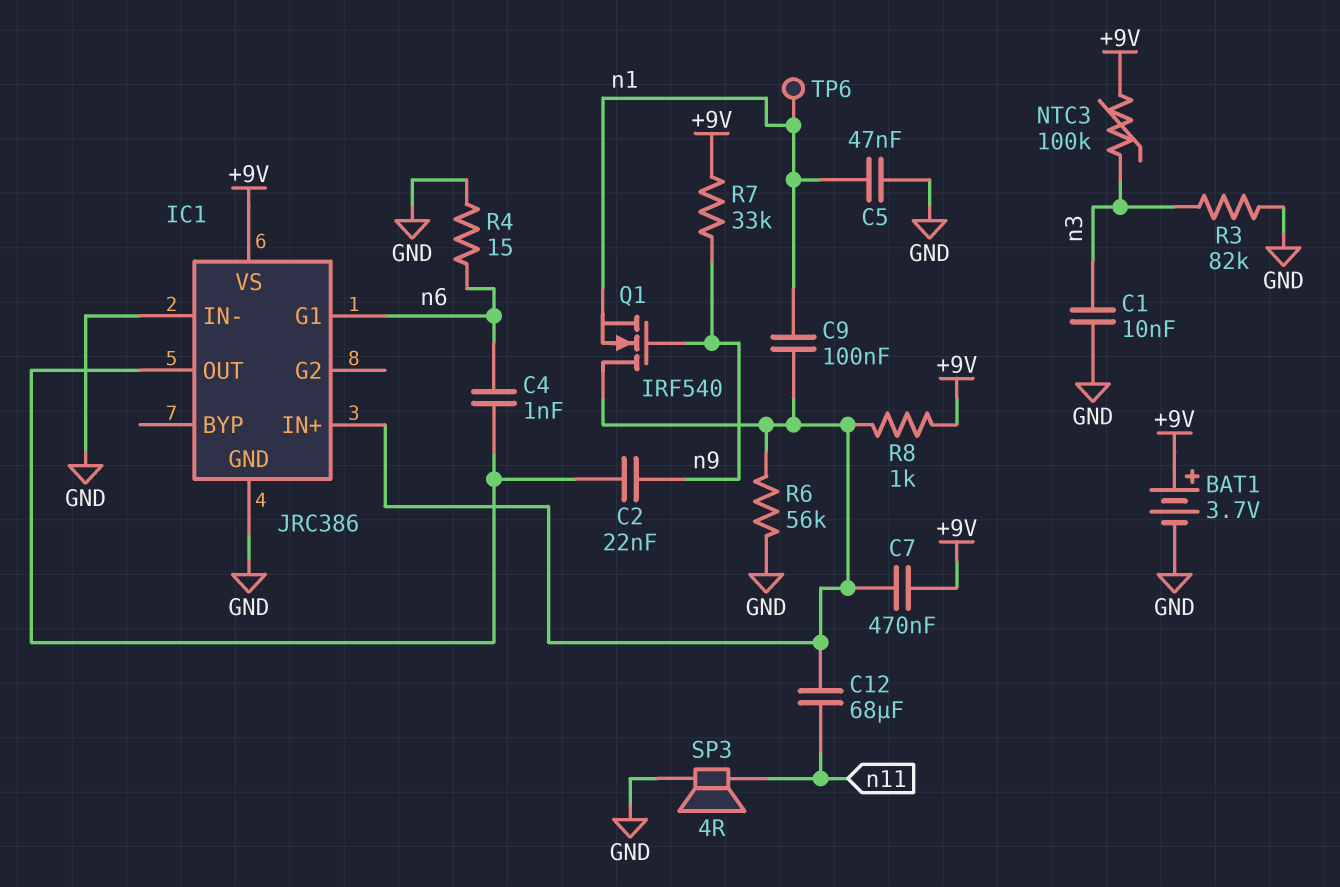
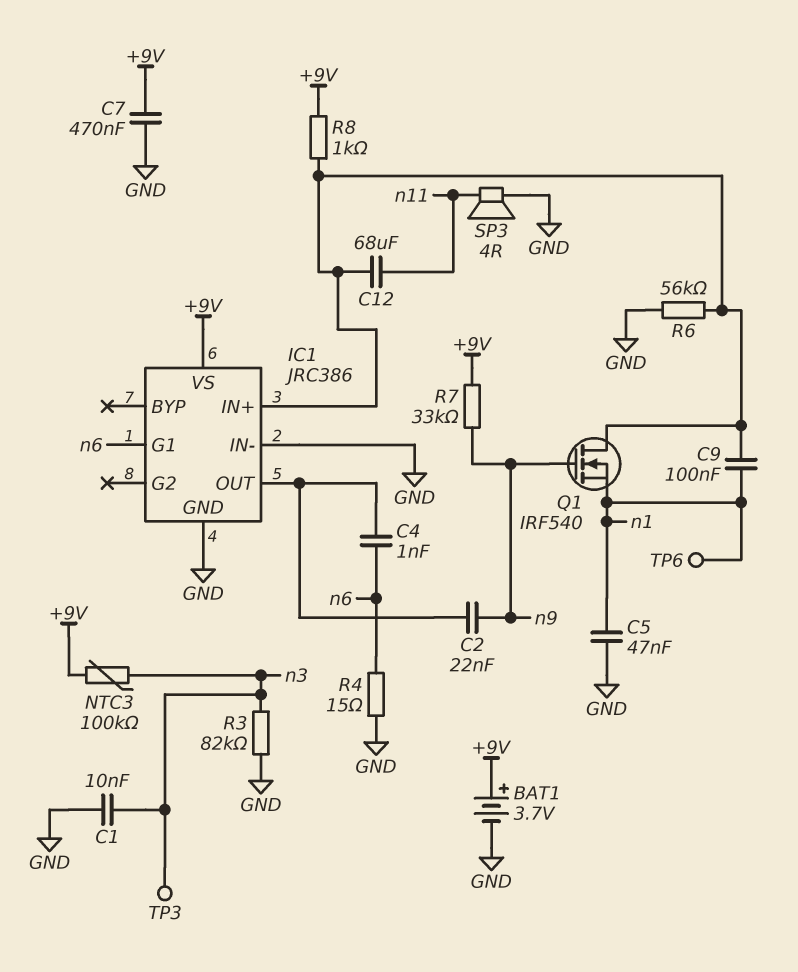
C7: 470nF (+9V, IC1/IN+) -> 470nF (+9V, GND)
TP3: none -> test point (n3)

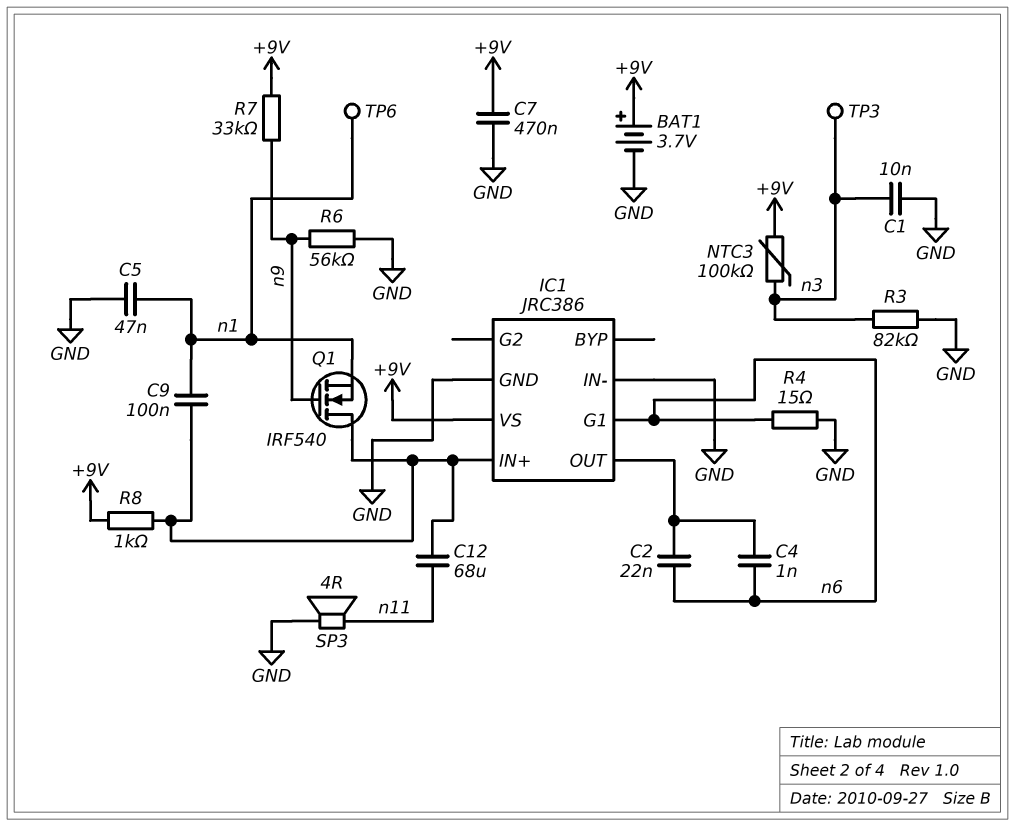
C2: 22nF (IC1/OUT, n9) -> 22nF (IC1/OUT, n6)
R6: 56k (GND, IC1/IN+) -> 56k (GND, n9)

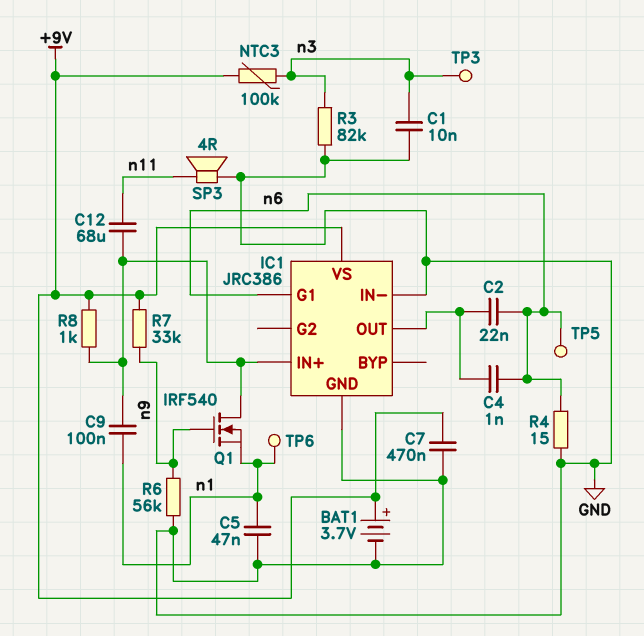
TP5: none -> test point (n6)

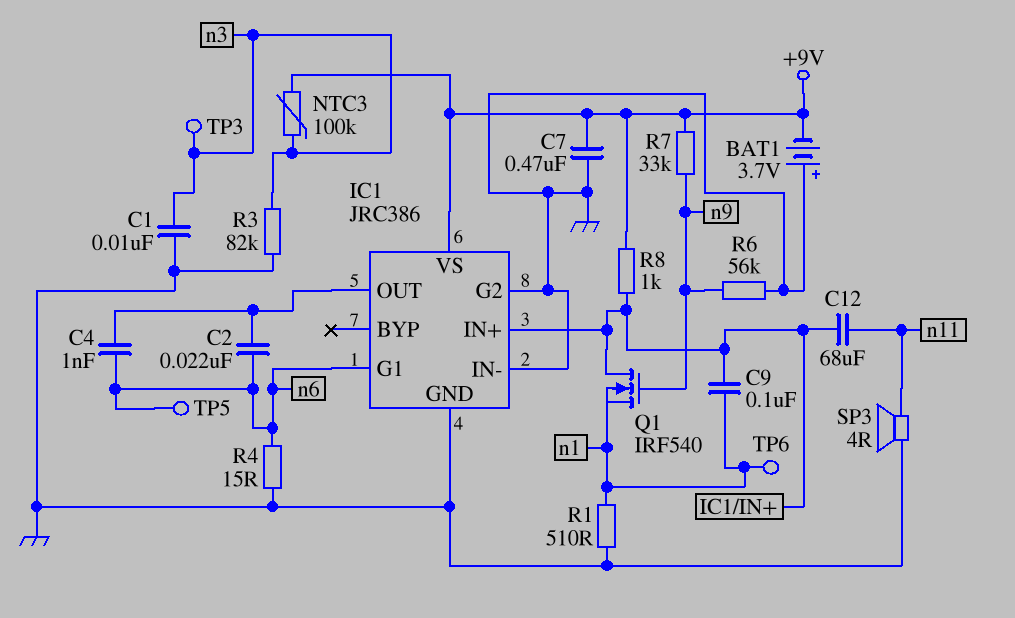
BAT1: 3.7V (plus +9V, minus GND) -> 3.7V (plus GND, minus +9V)
C5: 47nF (GND, n1) -> none
IC1 pin G2: none -> GND
R1: none -> 510 (GND, n1)

